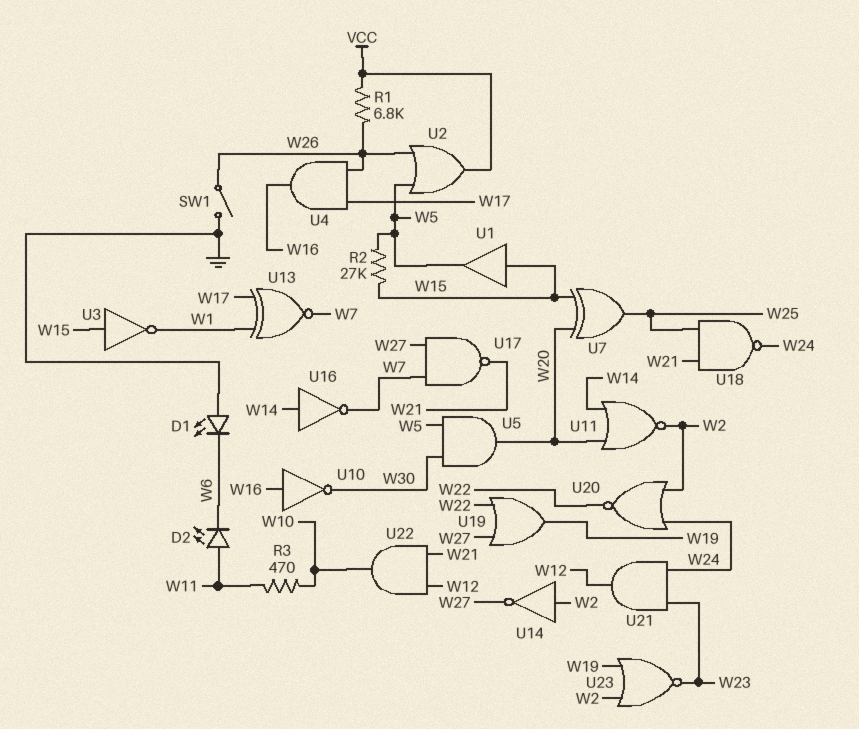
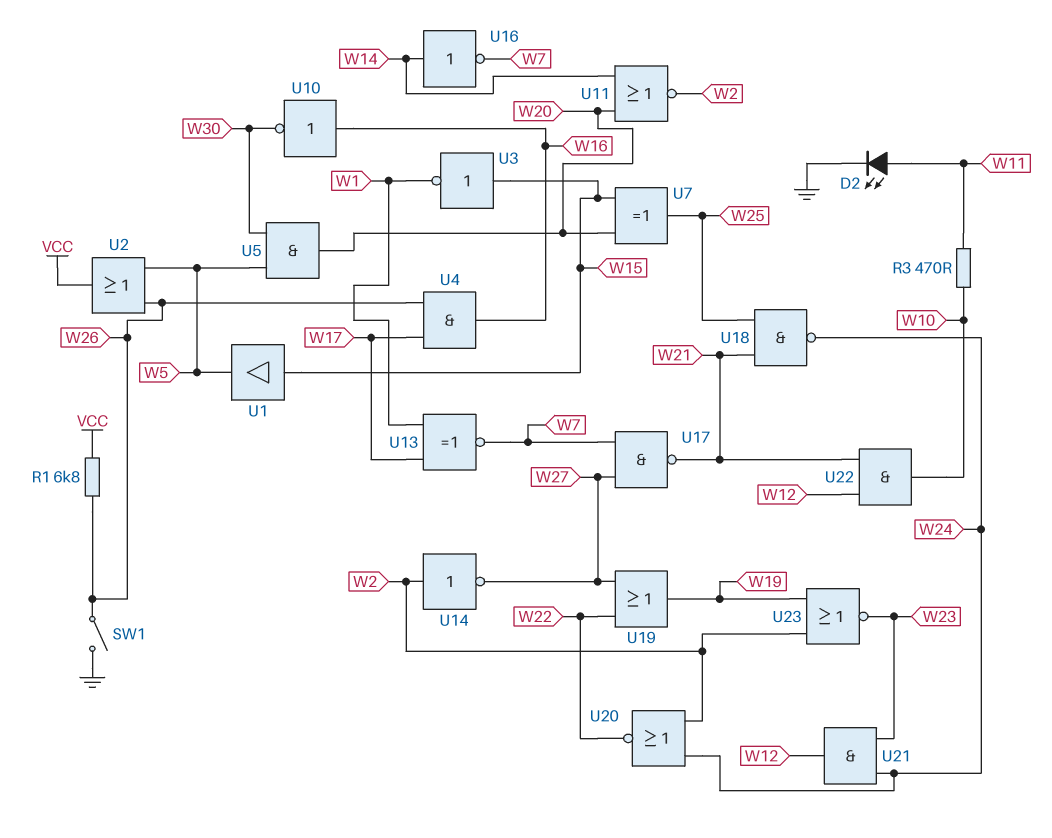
D1: LED (A GND, K W6) -> none
D2: LED (A W11, K W6) -> LED (A W11, K GND)
R2: 27k (W5, W15) -> none

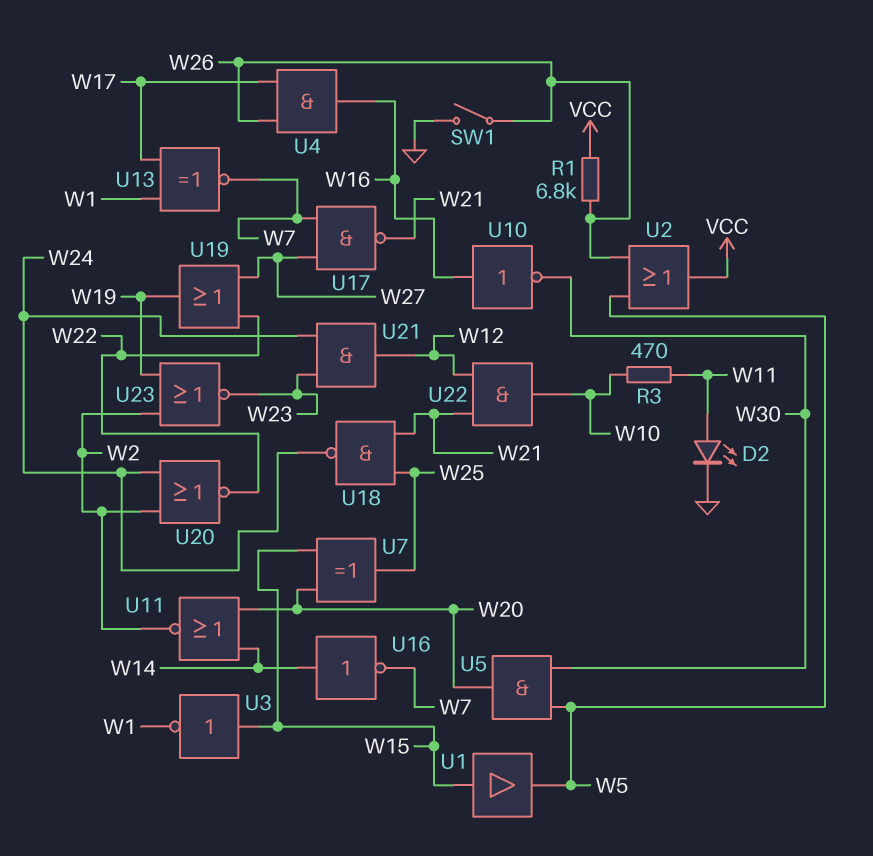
U14: NOT (in W2, out W27) -> none

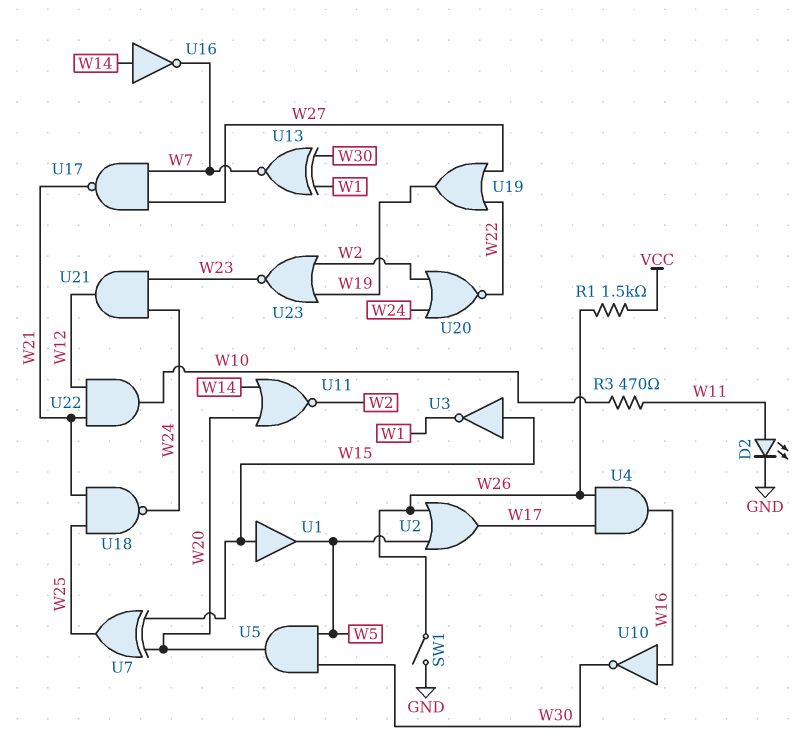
R1: 6.8k (VCC, W26) -> 1.5k (VCC, W26)
U2: OR (in W5, in W26, out VCC) -> OR (in W5, in W26, out W17)
U13: XNOR (in W1, in W17, out W7) -> XNOR (in W1, in W30, out W7)

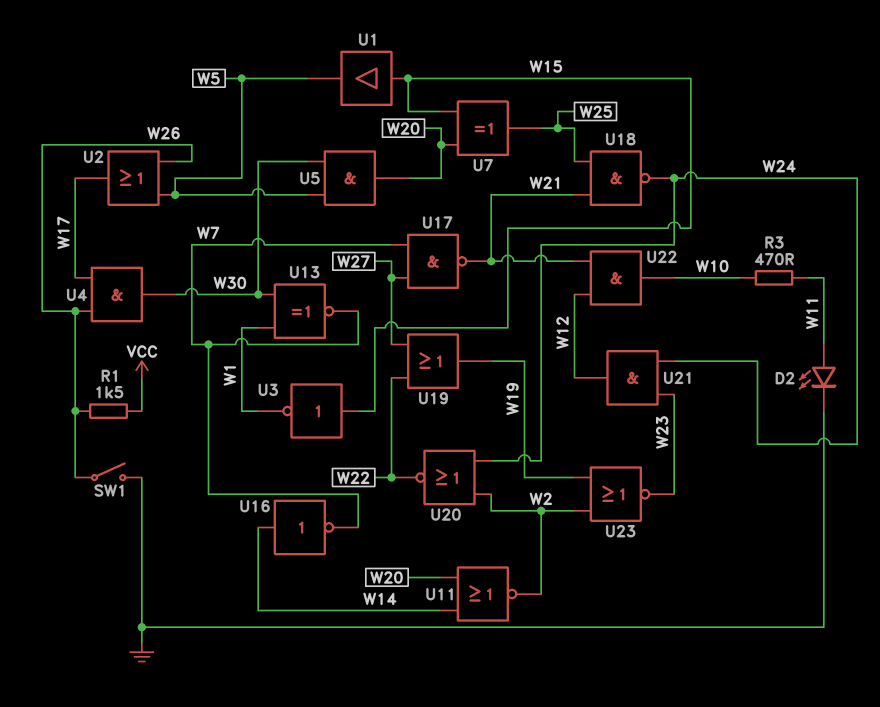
U4: AND (in W17, in W26, out W16) -> AND (in W17, in W26, out W30)
U10: NOT (in W16, out W30) -> none

